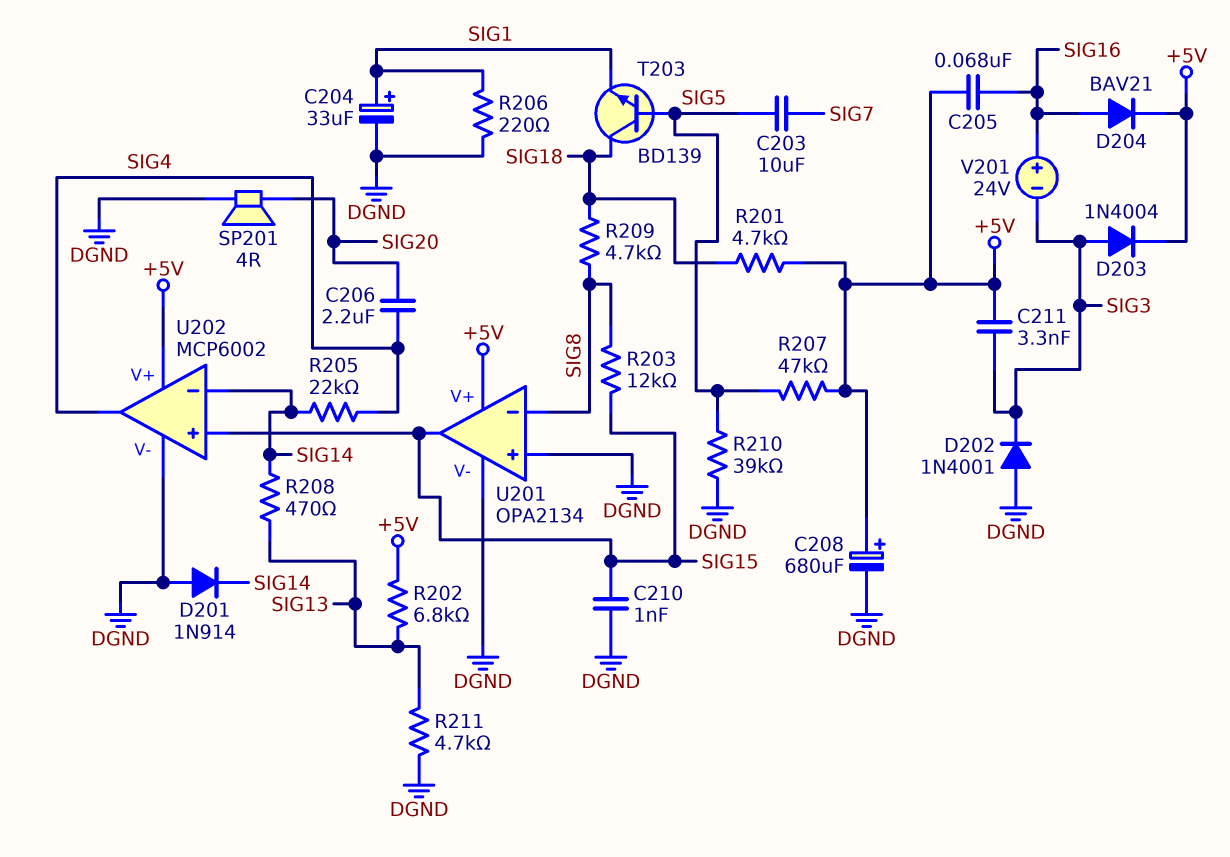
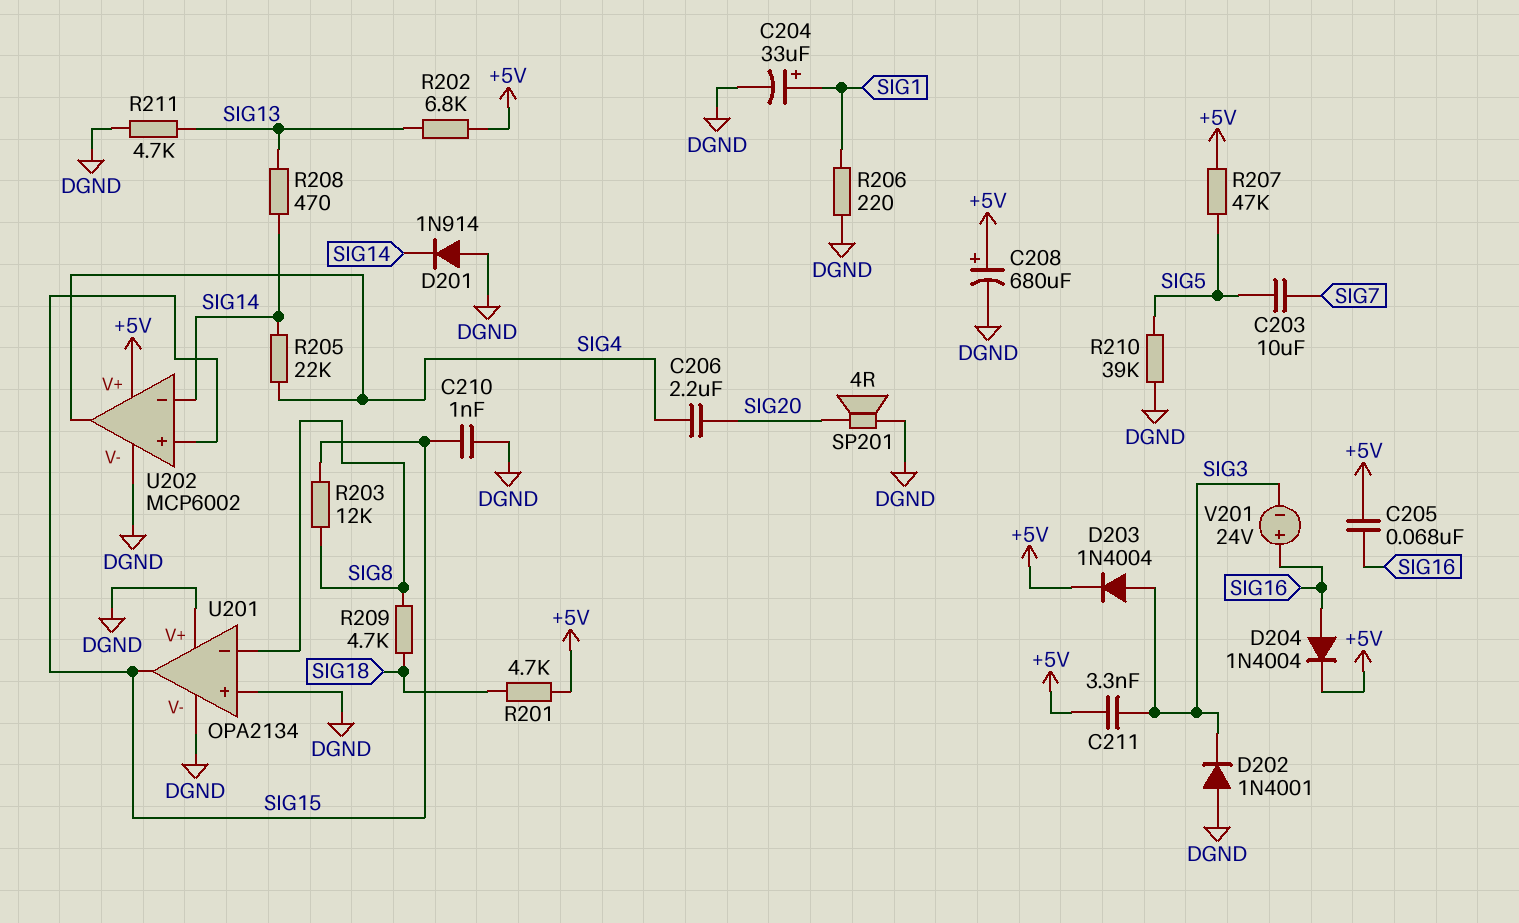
D204: diode BAV21 (A SIG16, K +5V) -> diode 1N4004 (A SIG16, K +5V)
T203: NPN BD139 (B SIG5, C SIG18, E SIG1) -> none
U201 pin V+: +5V -> DGND

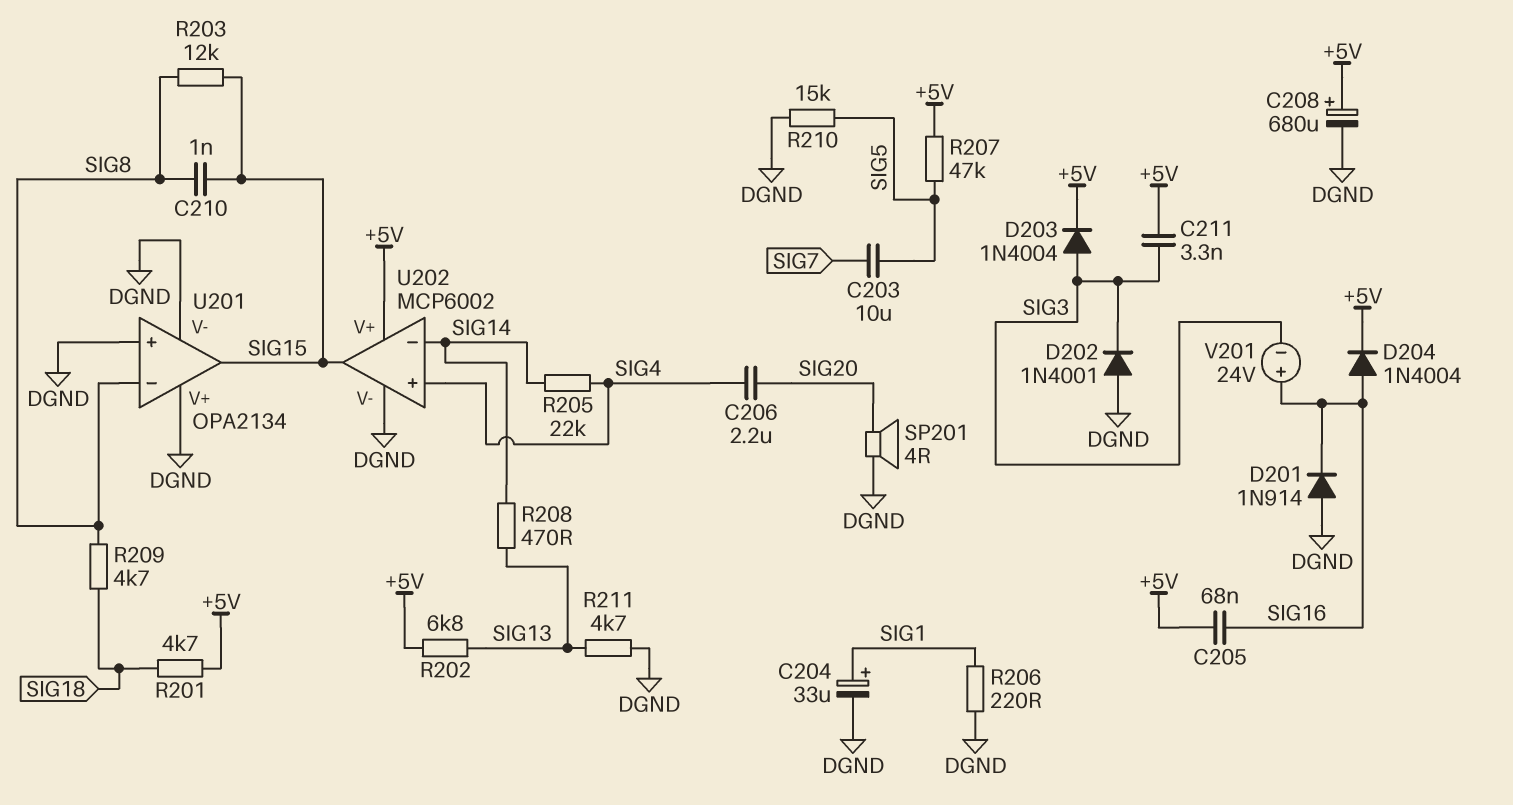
C210: 1nF (DGND, SIG15) -> 1nF (SIG8, SIG15)
D201: diode 1N914 (A DGND, K SIG14) -> diode 1N914 (A DGND, K SIG16)
R210: 39k (DGND, SIG5) -> 15k (DGND, SIG5)
U202 pin in+: SIG15 -> SIG4
U202 pin out: SIG4 -> SIG15

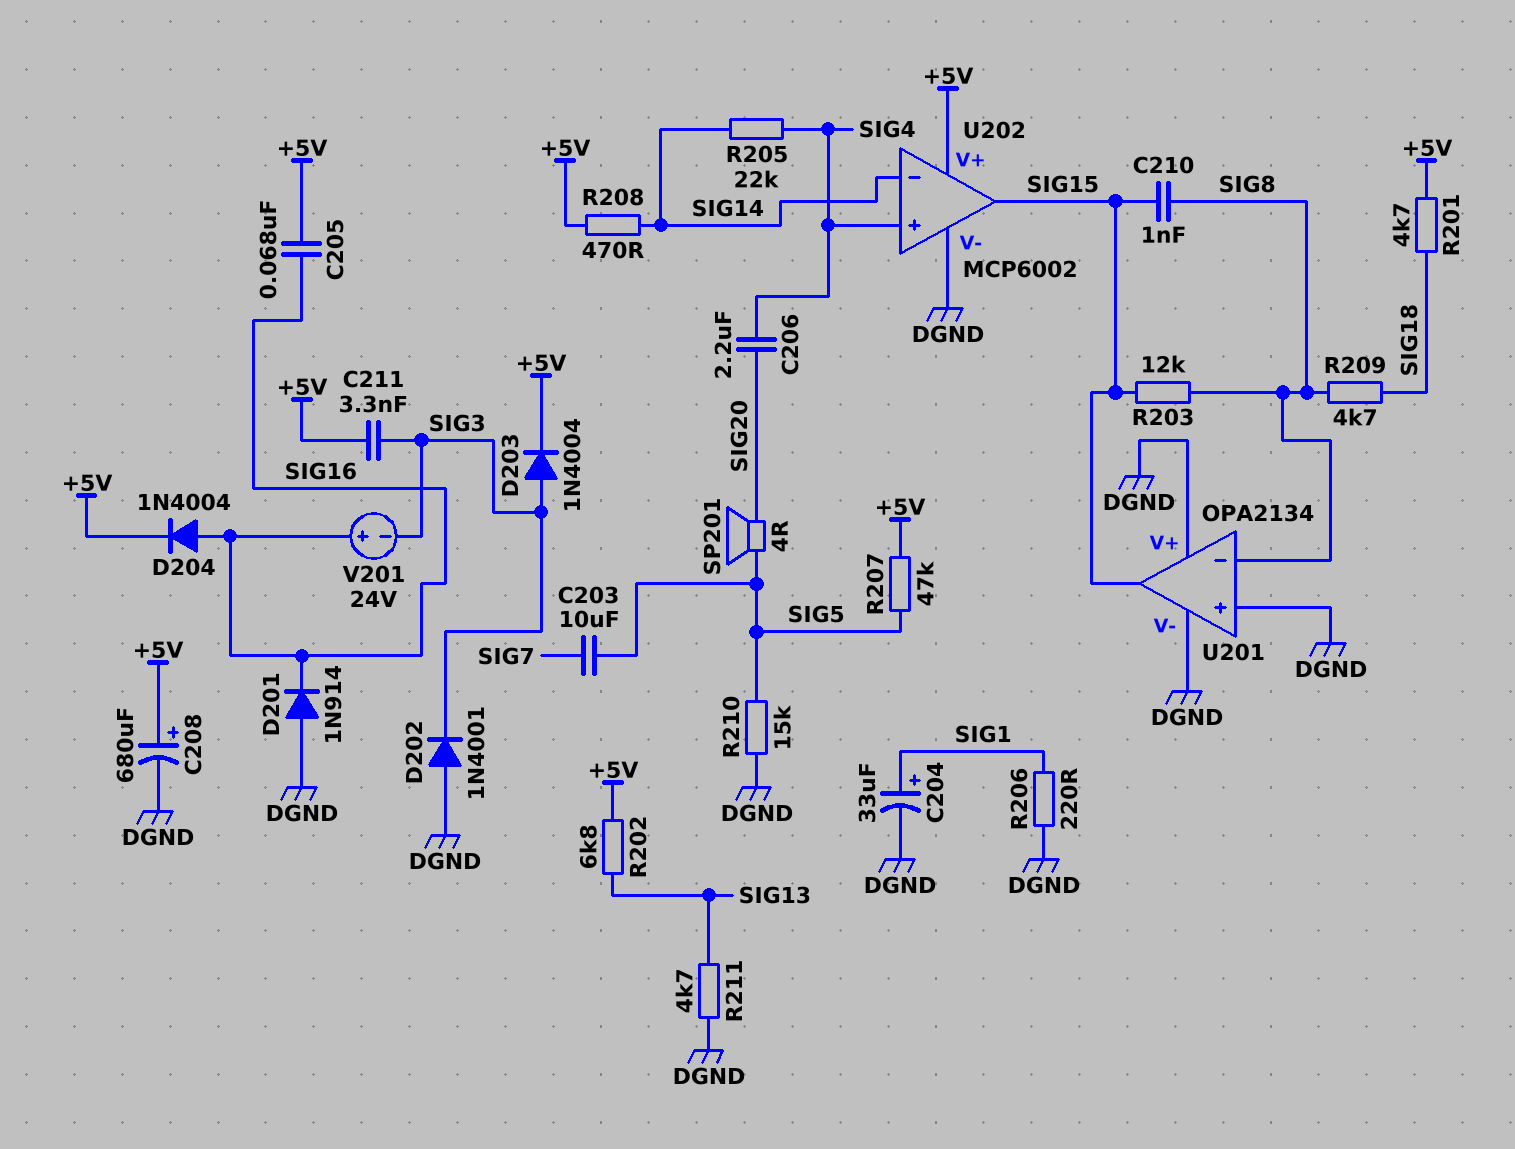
R208: 470 (SIG13, SIG14) -> 470 (+5V, SIG14)
SP201: speaker 4R (DGND, SIG20) -> speaker 4R (SIG5, SIG20)

